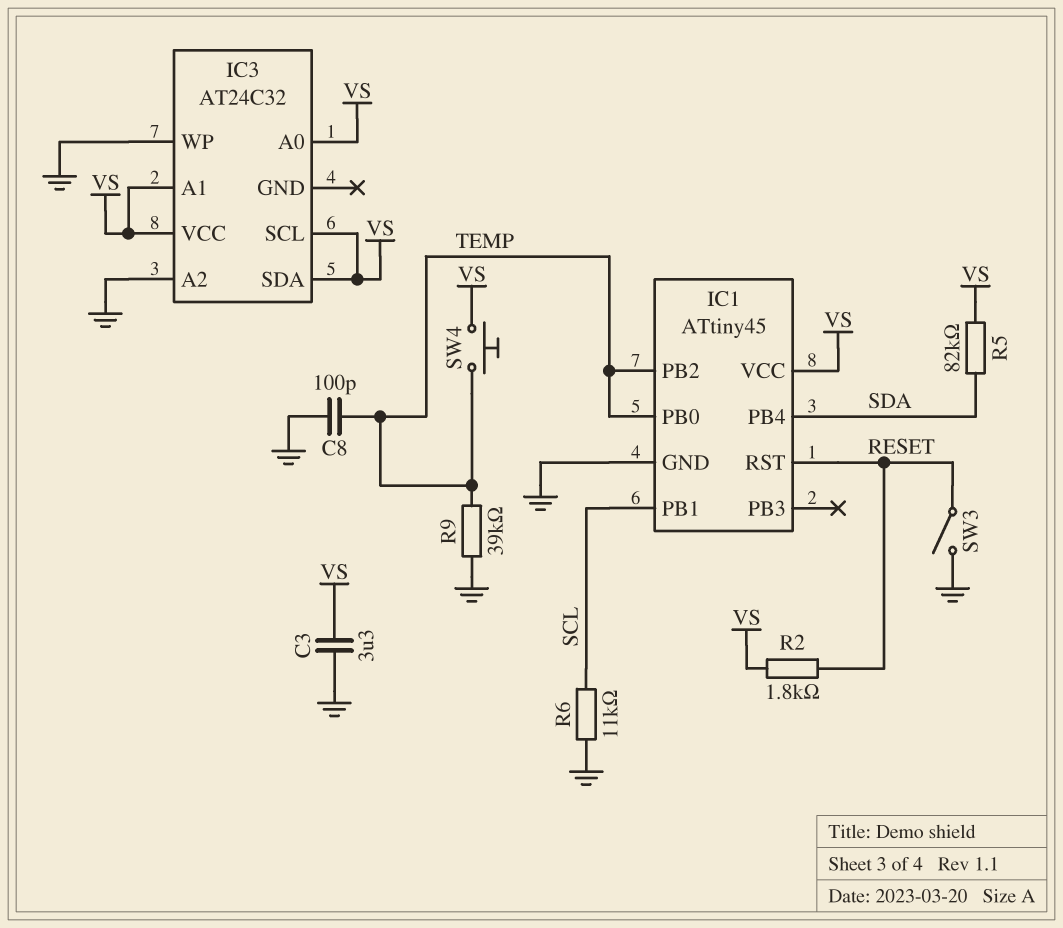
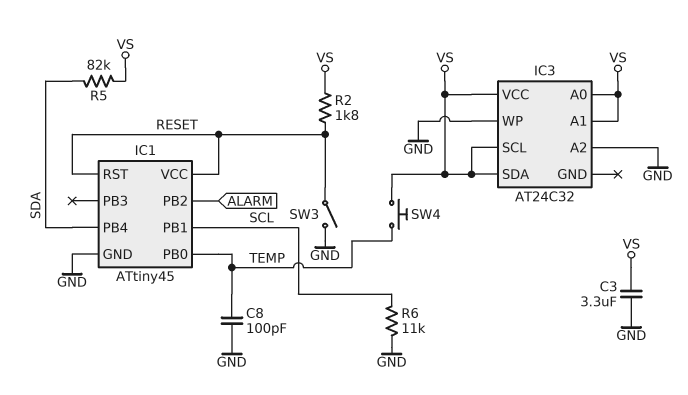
IC1 pin PB2: TEMP -> ALARM
IC1 pin VCC: VS -> RESET
R9: 39k (GND, TEMP) -> none

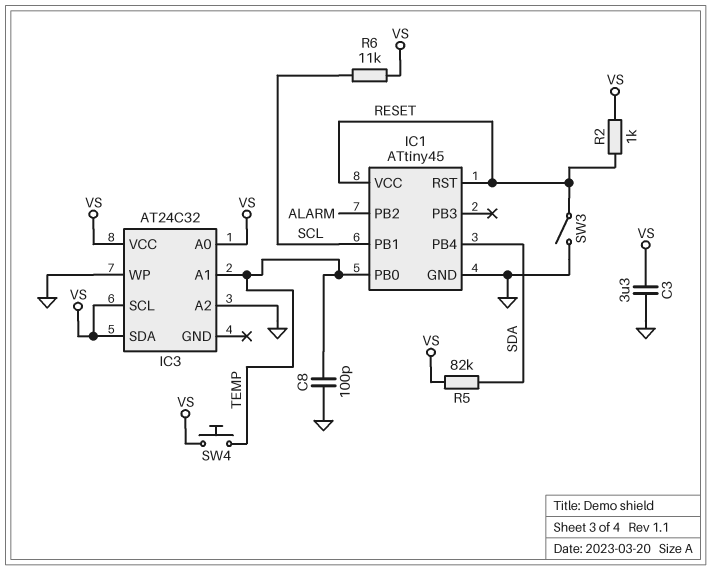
IC3 pin A1: VS -> TEMP
R2: 1.8k (RESET, VS) -> 1k (RESET, VS)
R6: 11k (GND, SCL) -> 11k (SCL, VS)

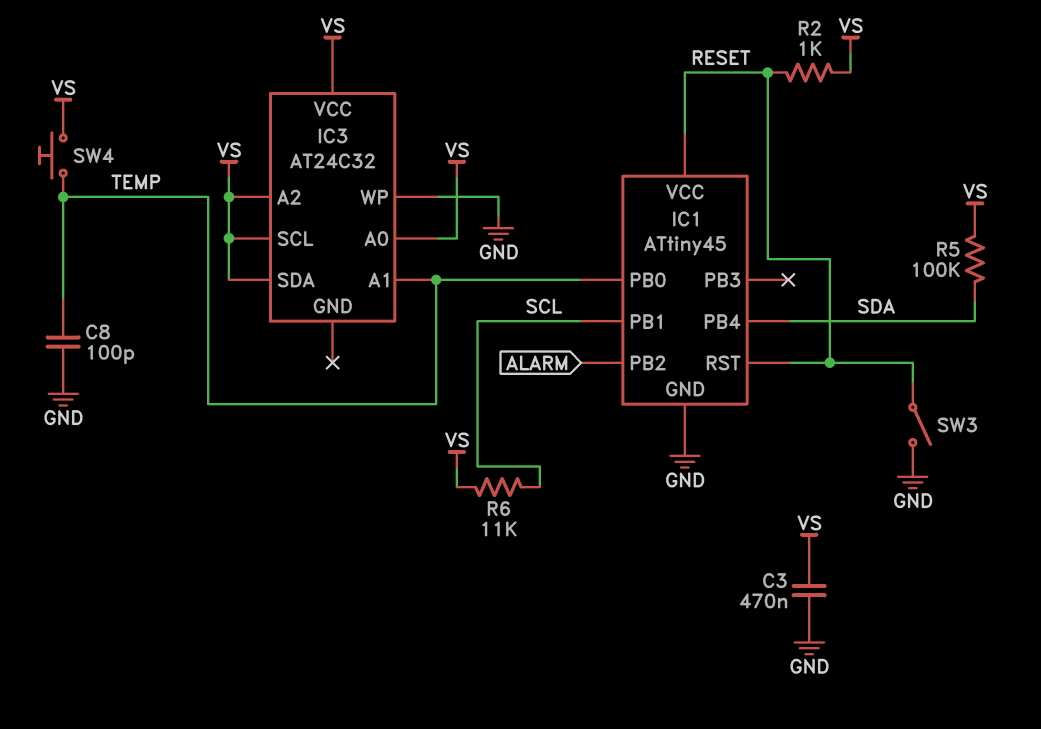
C3: 3.3uF (GND, VS) -> 470nF (GND, VS)
IC3 pin A2: GND -> VS
R5: 82k (SDA, VS) -> 100k (SDA, VS)

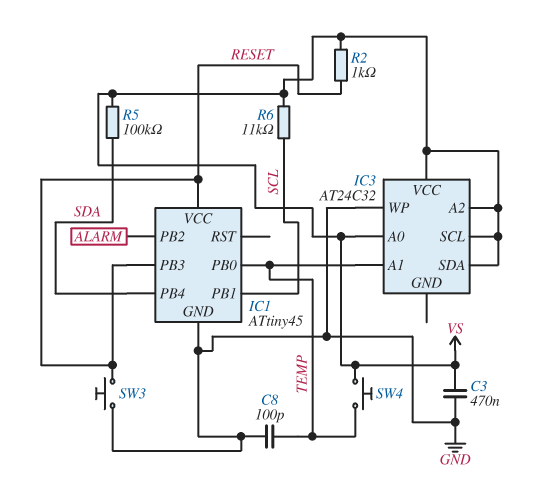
IC1 pin PB3: none -> RESET
IC1 pin RST: RESET -> none
SW3: switch (GND, RESET) -> button (GND, RESET)

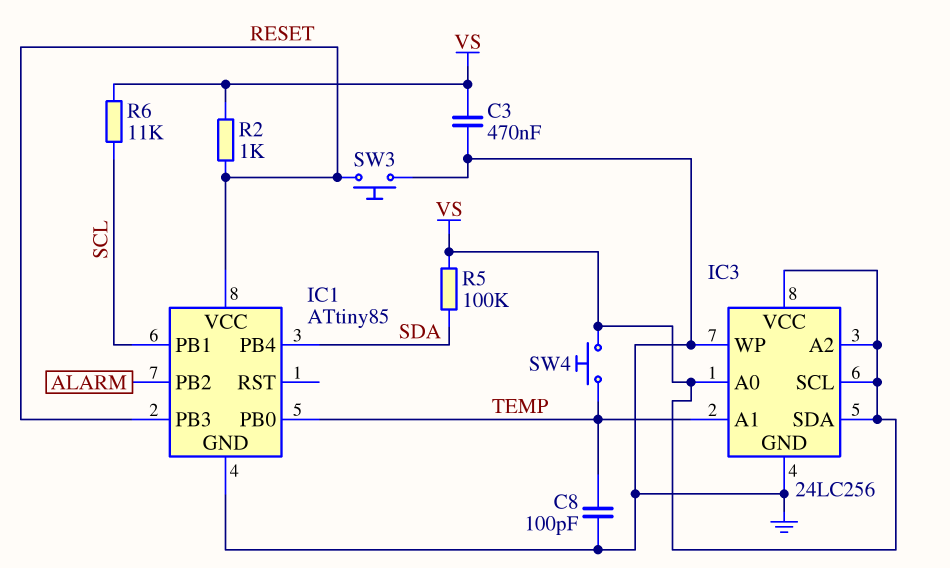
IC1: ATtiny45 -> ATtiny85
IC3: AT24C32 -> 24LC256
IC3 pin GND: none -> GND

